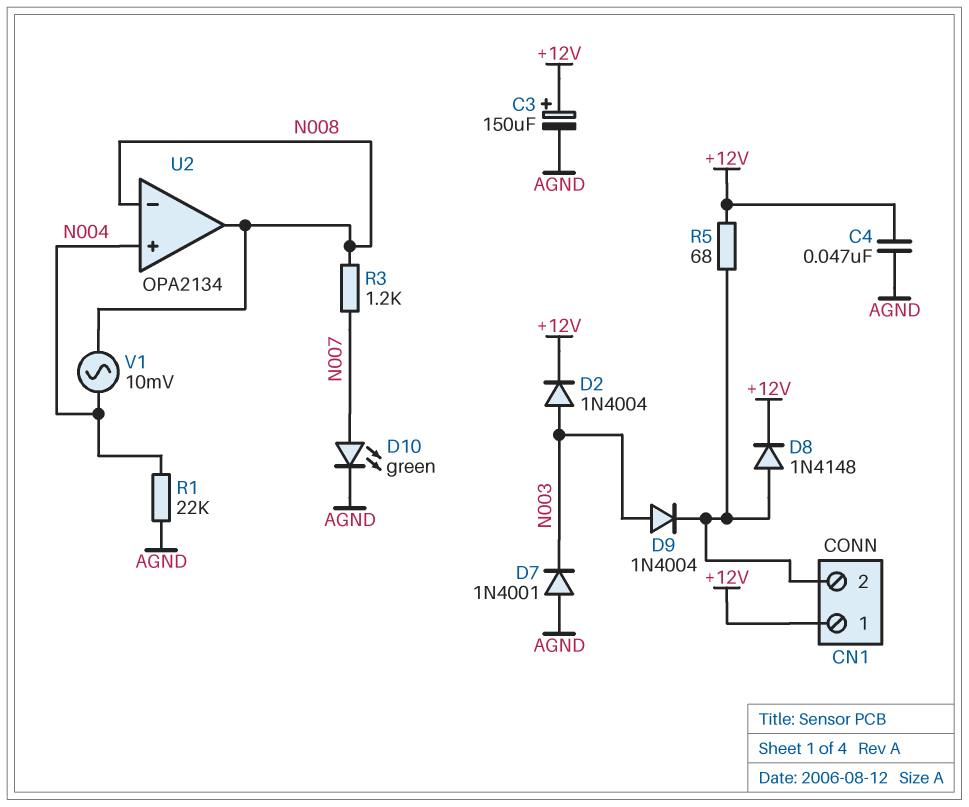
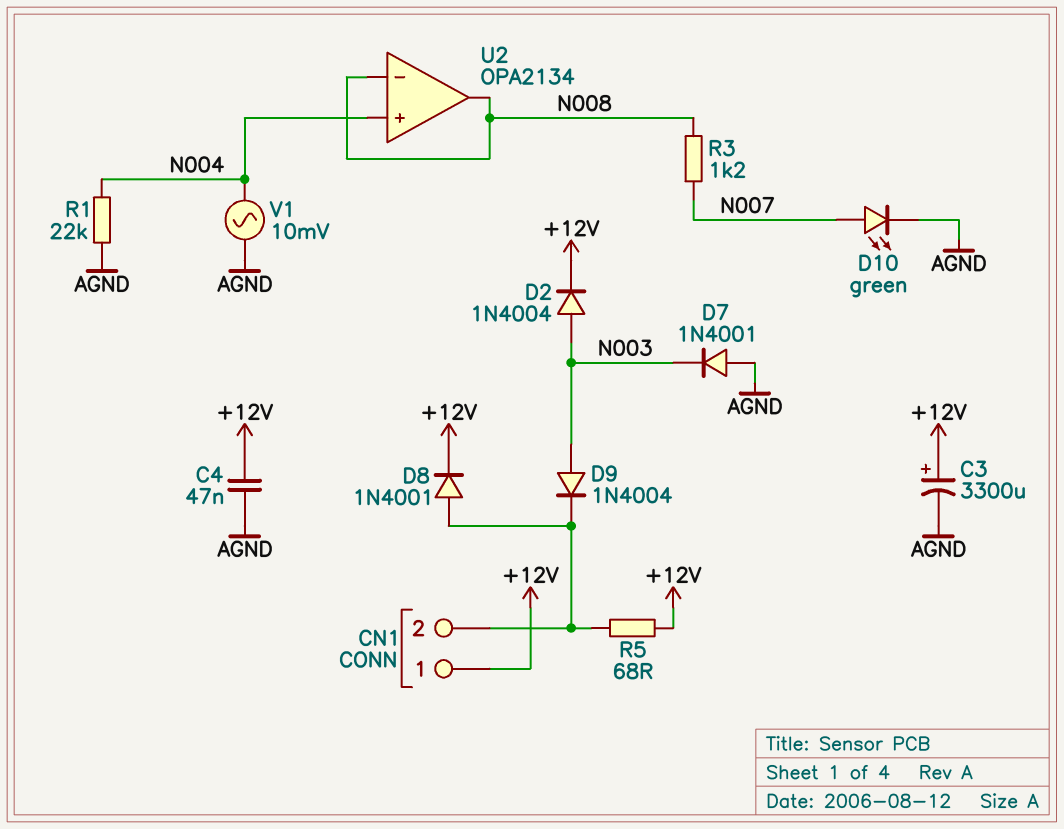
C3: 150uF (plus +12V, minus AGND) -> 3300uF (plus +12V, minus AGND)
D8: diode 1N4148 (A CN1/2, K +12V) -> diode 1N4001 (A CN1/2, K +12V)
V1: AC 10mV (N004, N008) -> AC 10mV (AGND, N004)

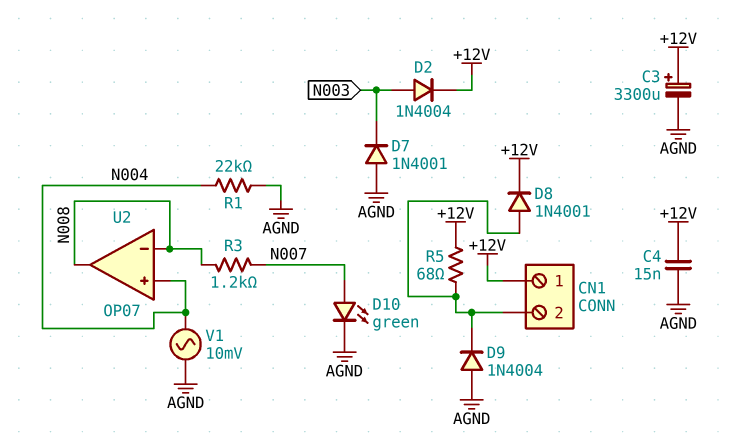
C4: 47nF (+12V, AGND) -> 15nF (+12V, AGND)
D9: diode 1N4004 (A N003, K CN1/2) -> diode 1N4004 (A AGND, K CN1/2)
U2: OPA2134 -> OP07

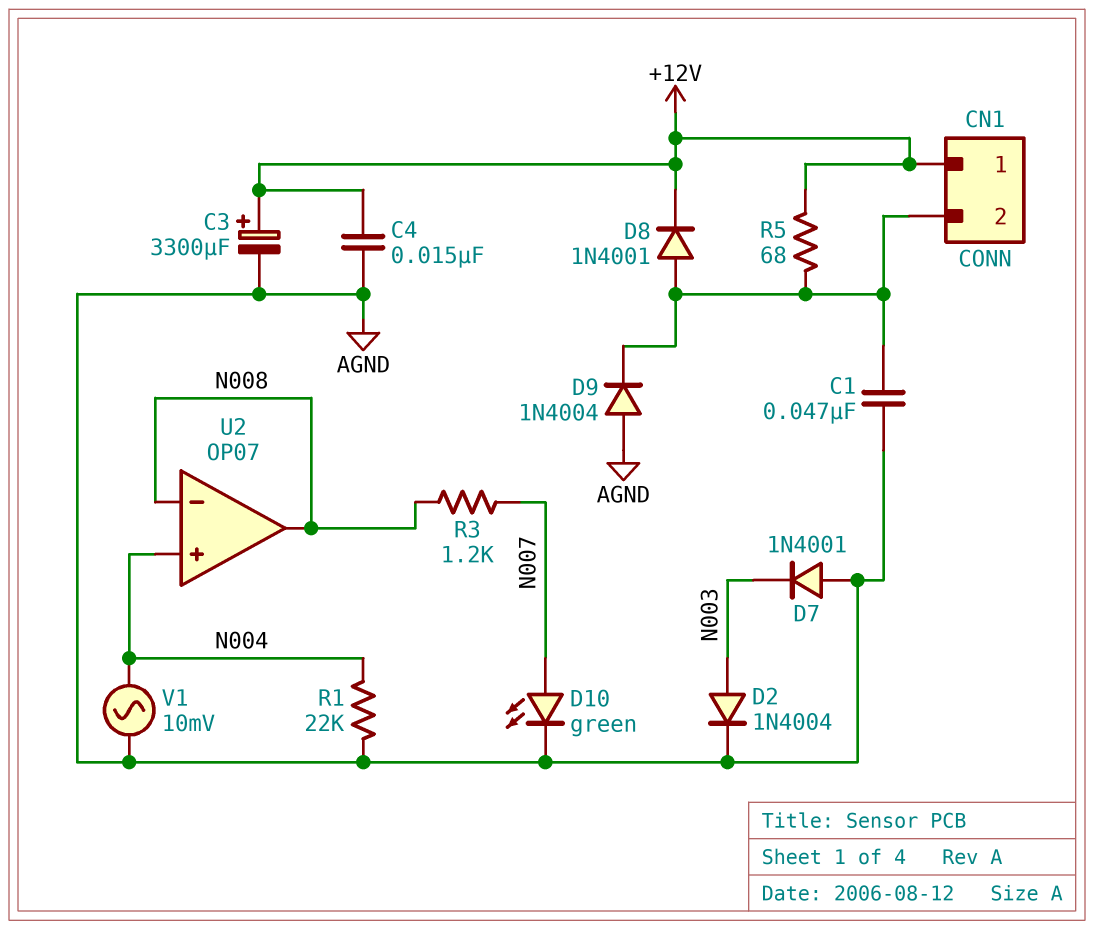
C1: none -> 47nF (AGND, CN1/2)
D2: diode 1N4004 (A N003, K +12V) -> diode 1N4004 (A N003, K AGND)

